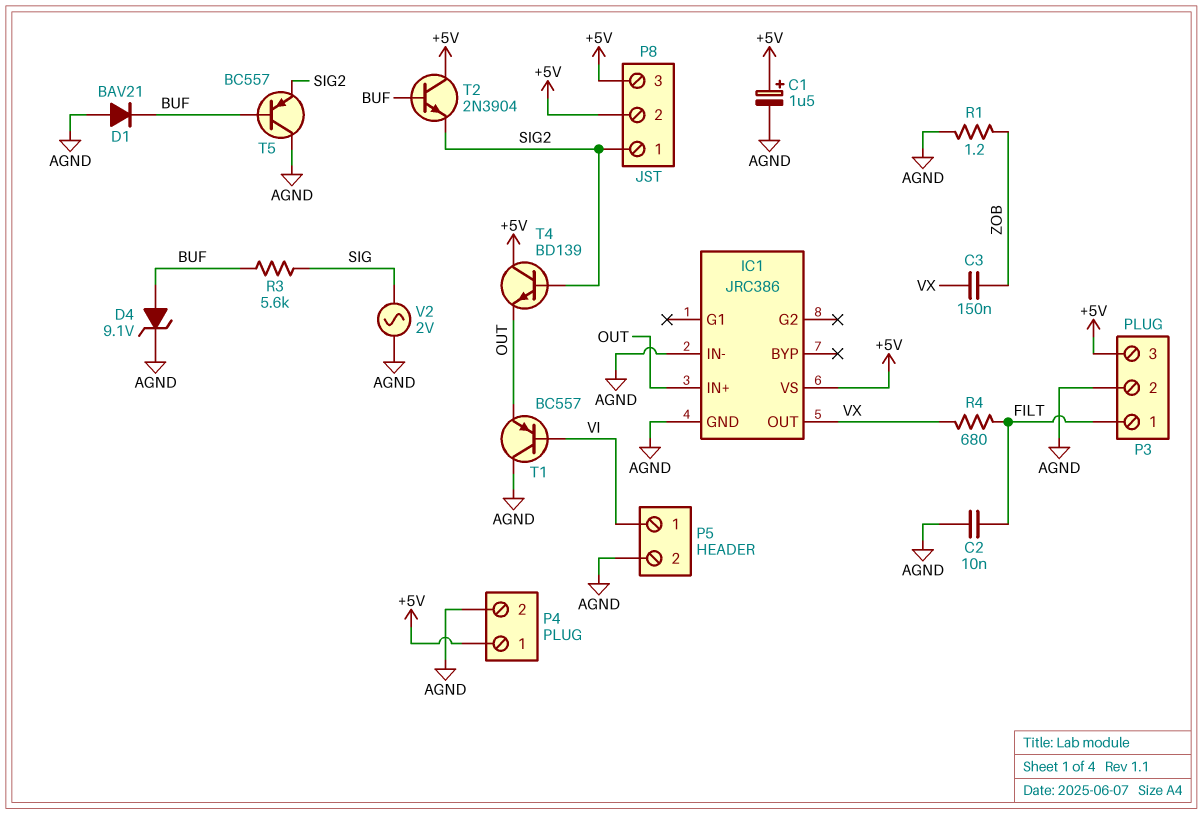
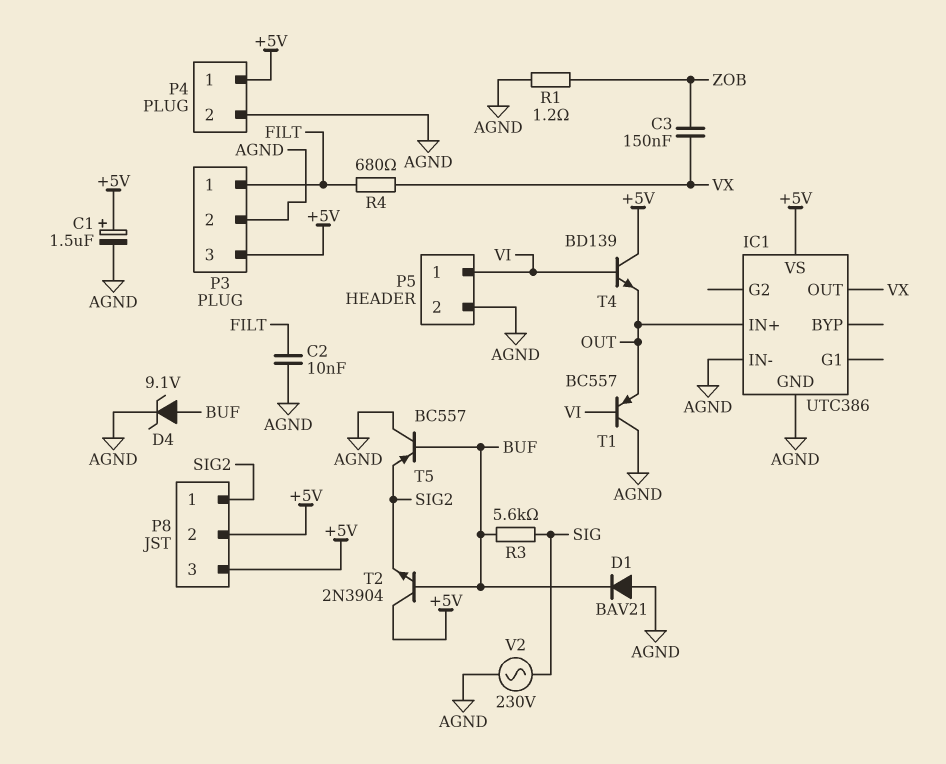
IC1: JRC386 -> UTC386
T4: NPN BD139 (B SIG2, C +5V, E OUT) -> NPN BD139 (B VI, C +5V, E OUT)
V2: AC 2V (AGND, SIG) -> AC 230V (AGND, SIG)

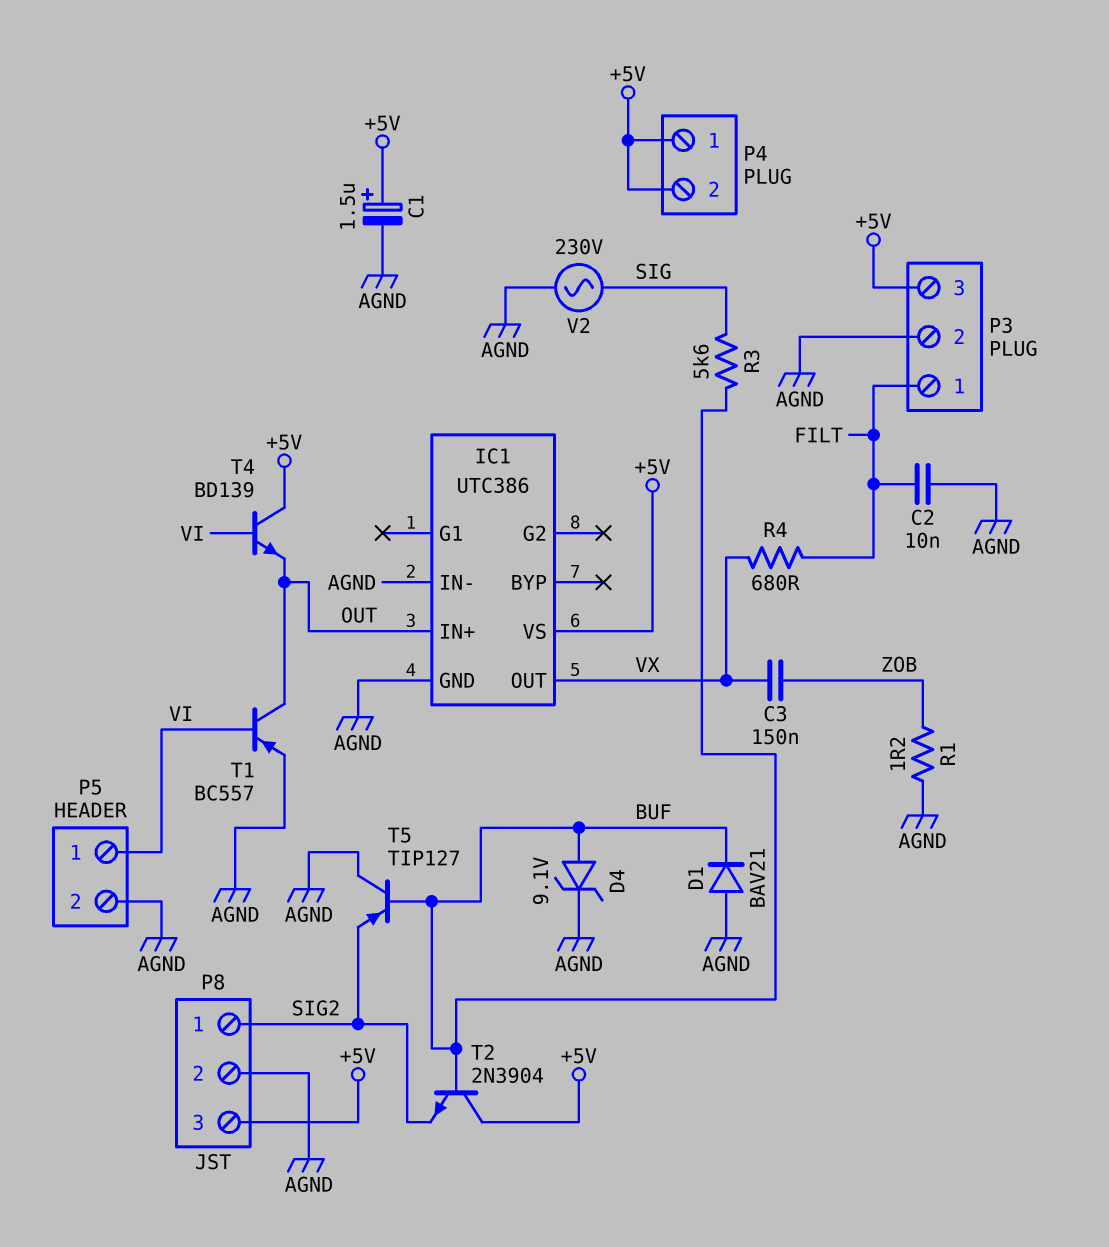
P4 pin 2: AGND -> +5V
P8 pin 2: +5V -> AGND
T1: PNP BC557 (B VI, C AGND, E OUT) -> PNP BC557 (B VI, C OUT, E AGND)
T5: PNP BC557 (B BUF, C AGND, E SIG2) -> PNP TIP127 (B BUF, C AGND, E SIG2)

